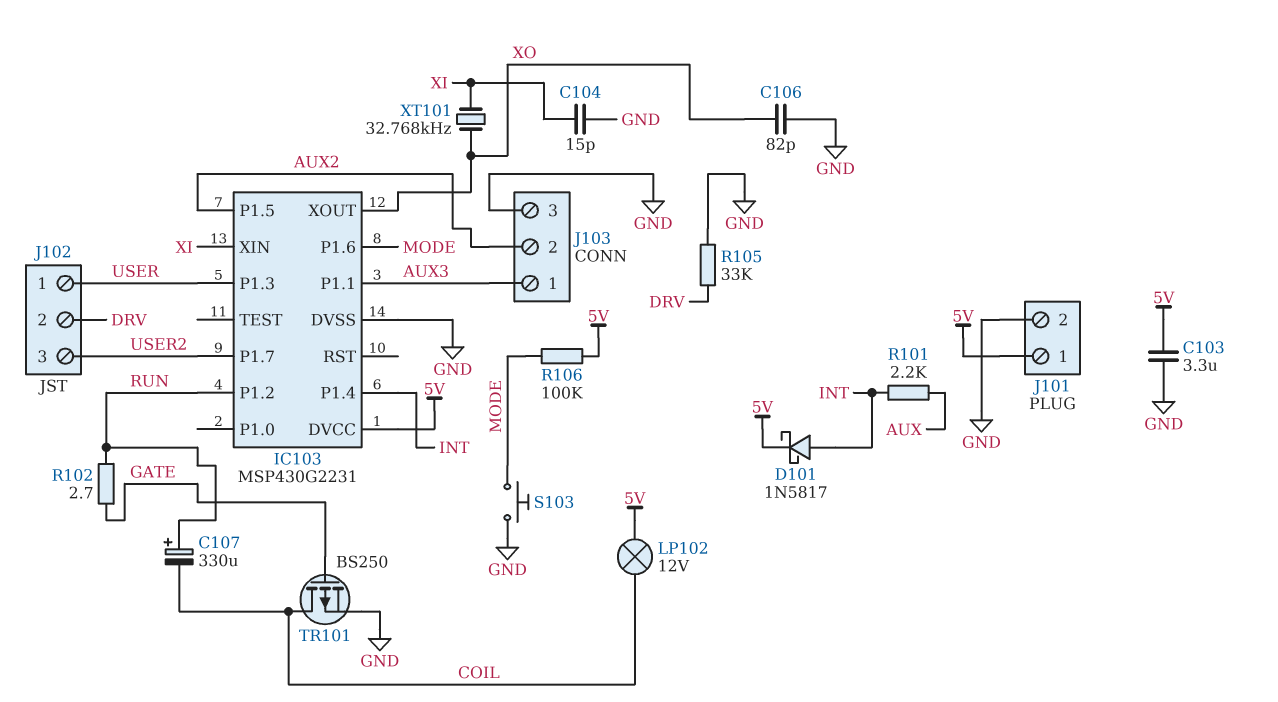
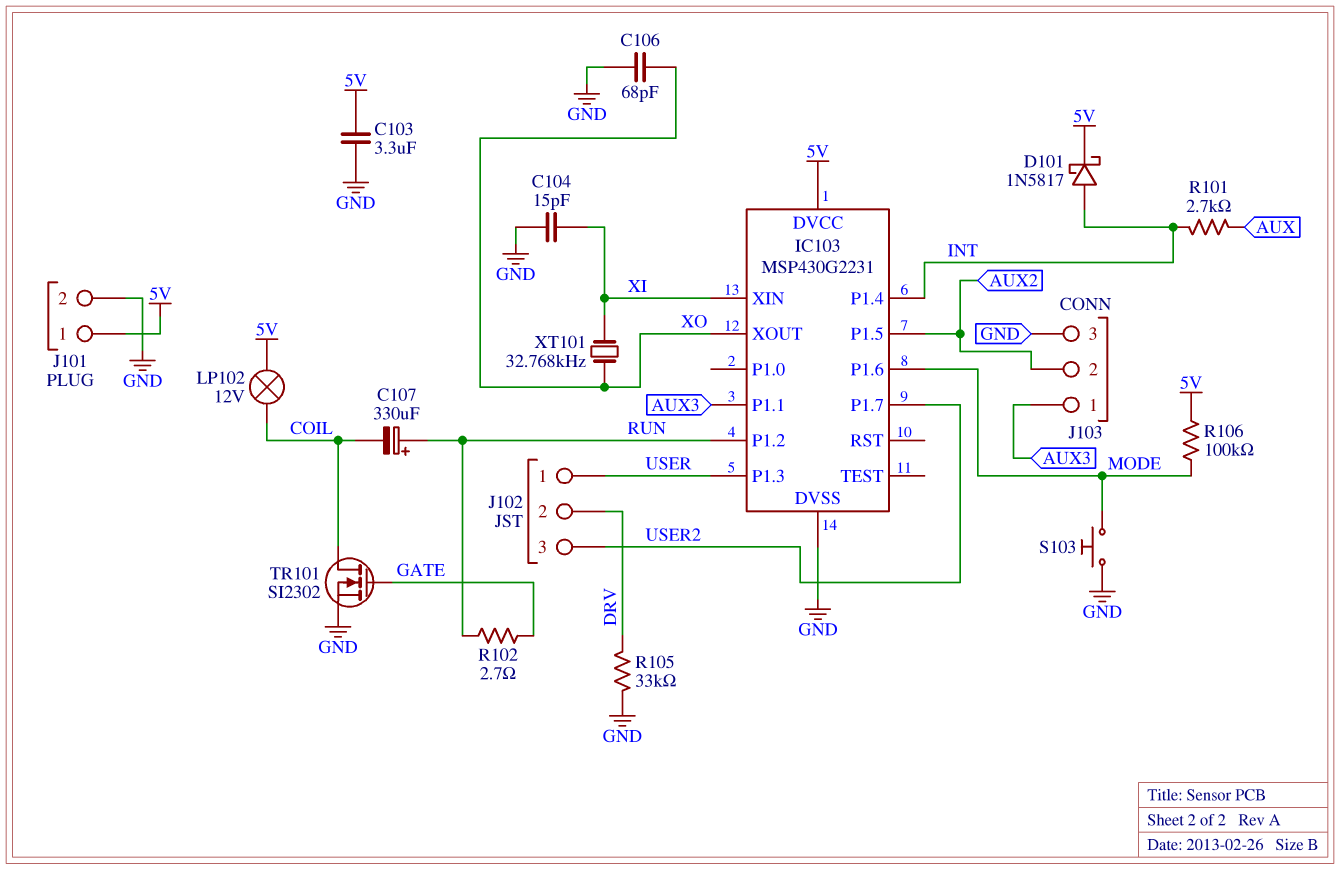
C106: 82pF (GND, XO) -> 68pF (GND, XO)
R101: 2.2k (AUX, INT) -> 2.7k (AUX, INT)
TR101: PMOS BS250 (G GATE, D COIL, S GND) -> NMOS SI2302 (G GATE, D COIL, S GND)

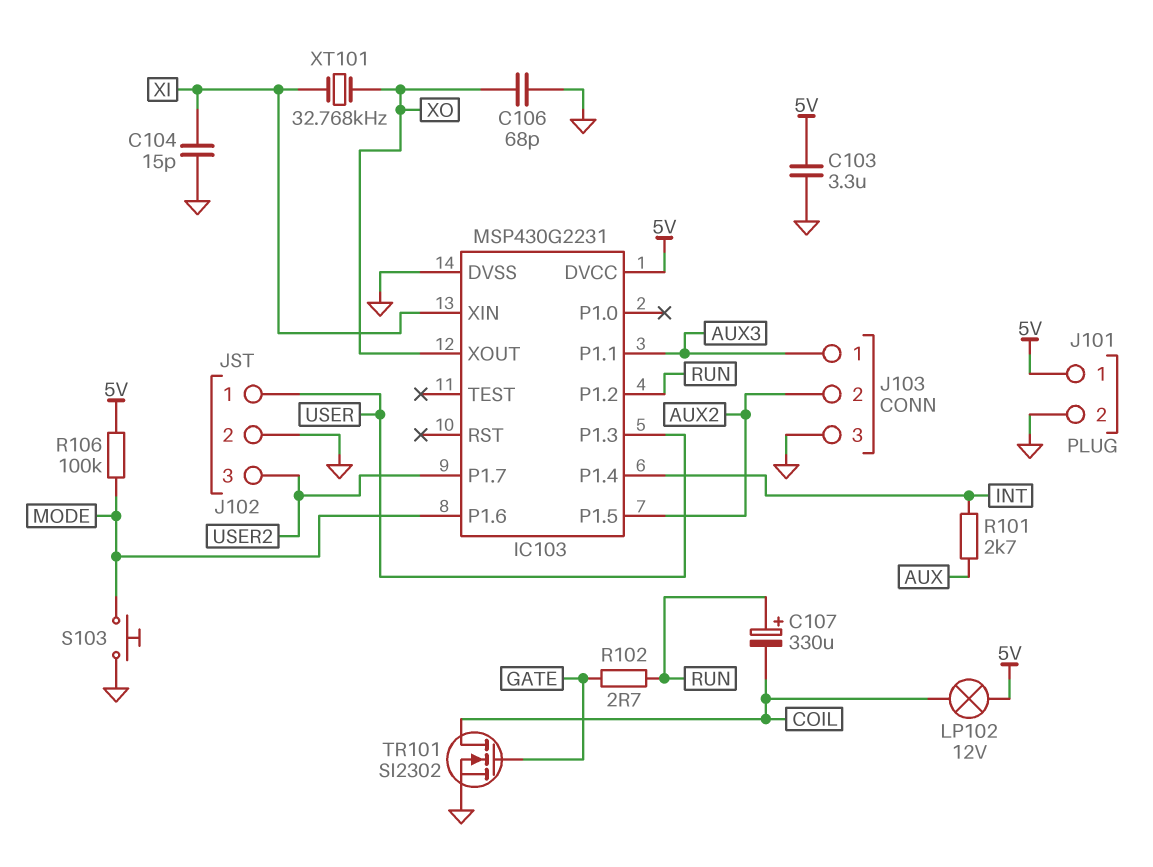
D101: schottky 1N5817 (A INT, K 5V) -> none
J102 pin 2: DRV -> GND
R105: 33k (DRV, GND) -> none

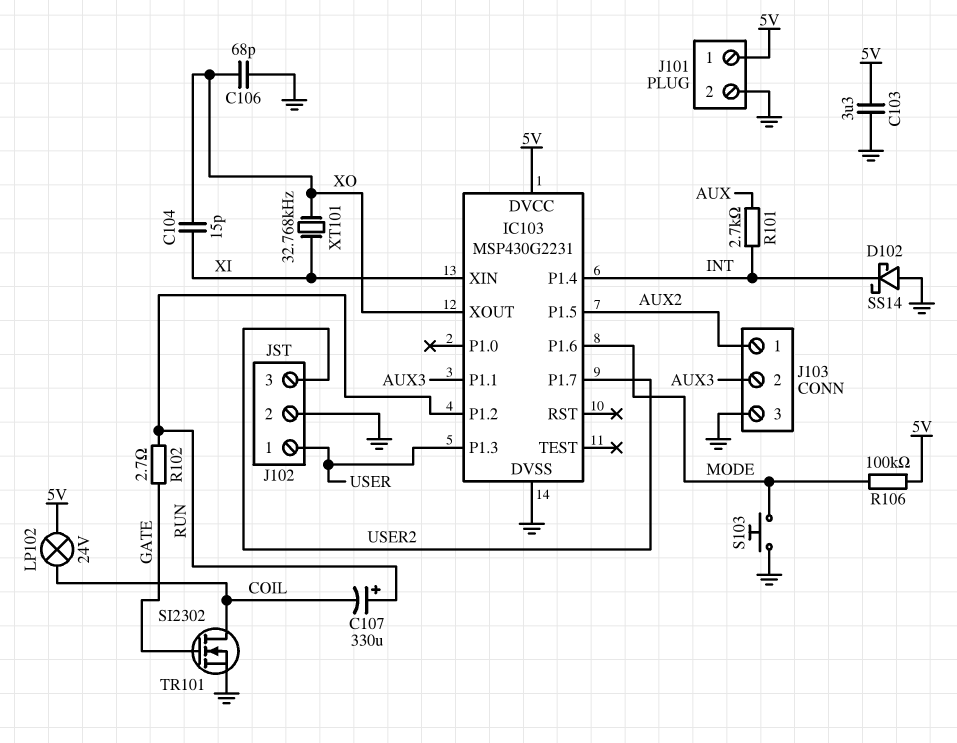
C104: 15pF (GND, XI) -> 15pF (XI, XO)
D102: none -> schottky SS14 (A GND, K INT)
J103 pin 1: AUX3 -> AUX2
J103 pin 2: AUX2 -> AUX3
LP102: lamp 12V (5V, COIL) -> lamp 24V (5V, COIL)

